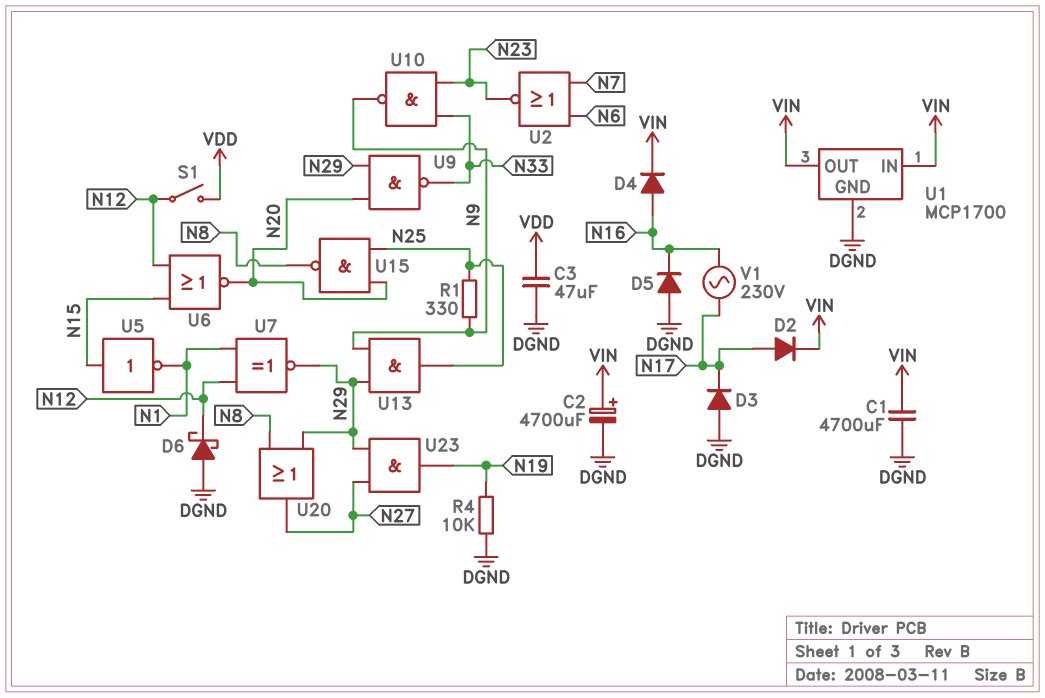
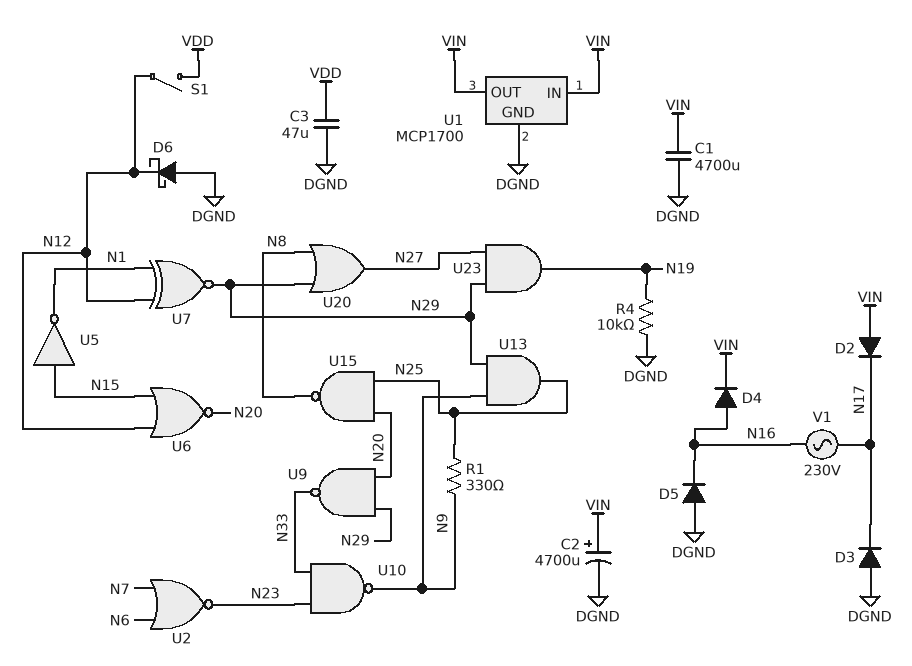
D2: diode (A N17, K VIN) -> diode (A VIN, K N17)

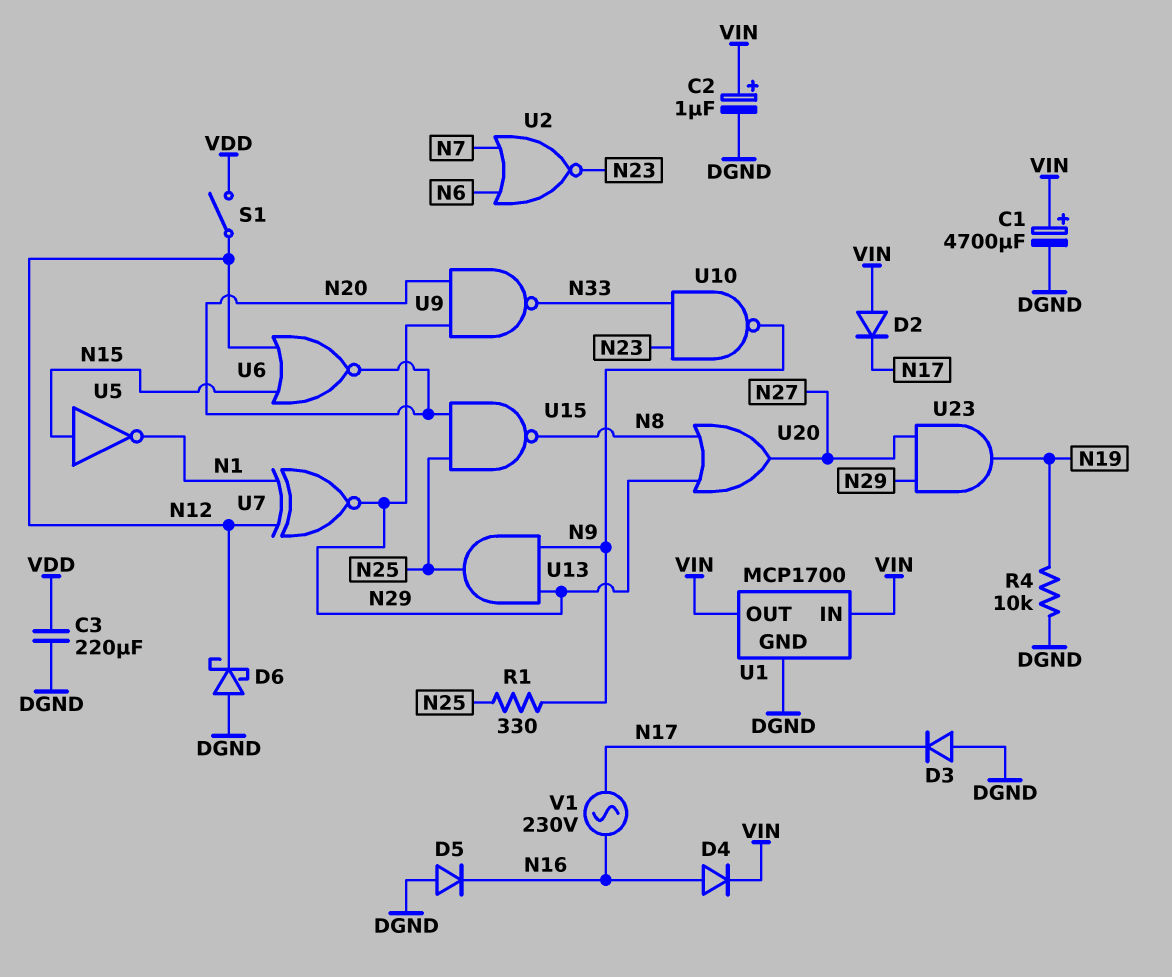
C1: 4700uF (DGND, VIN) -> 4700uF (plus VIN, minus DGND)
C2: 4700uF (plus VIN, minus DGND) -> 1uF (plus VIN, minus DGND)
C3: 47uF (DGND, VDD) -> 220uF (DGND, VDD)

